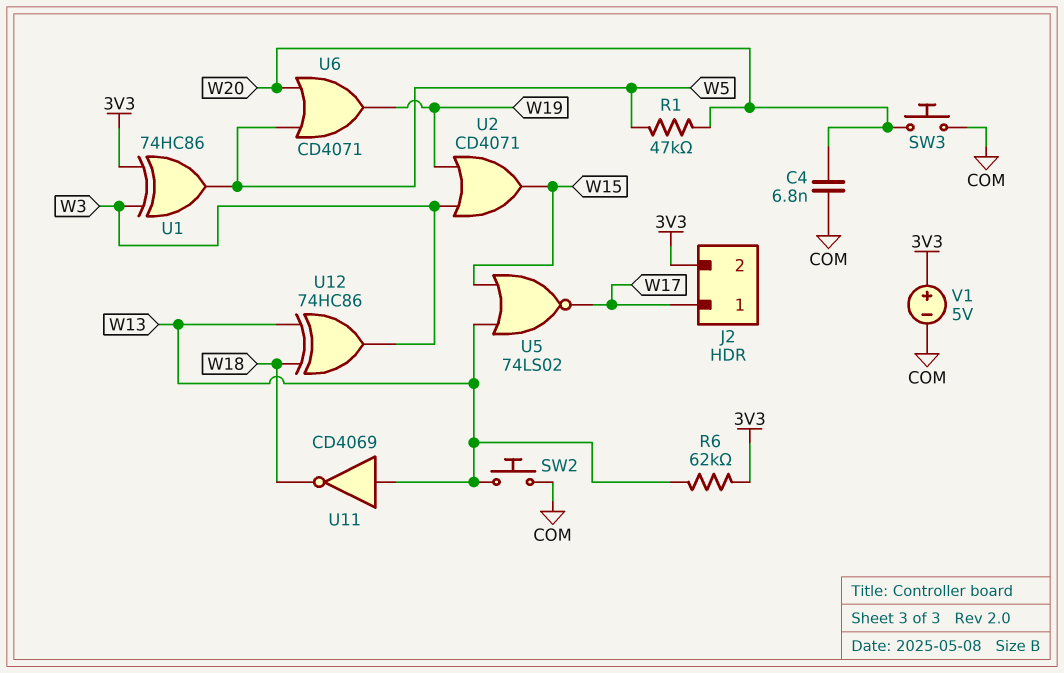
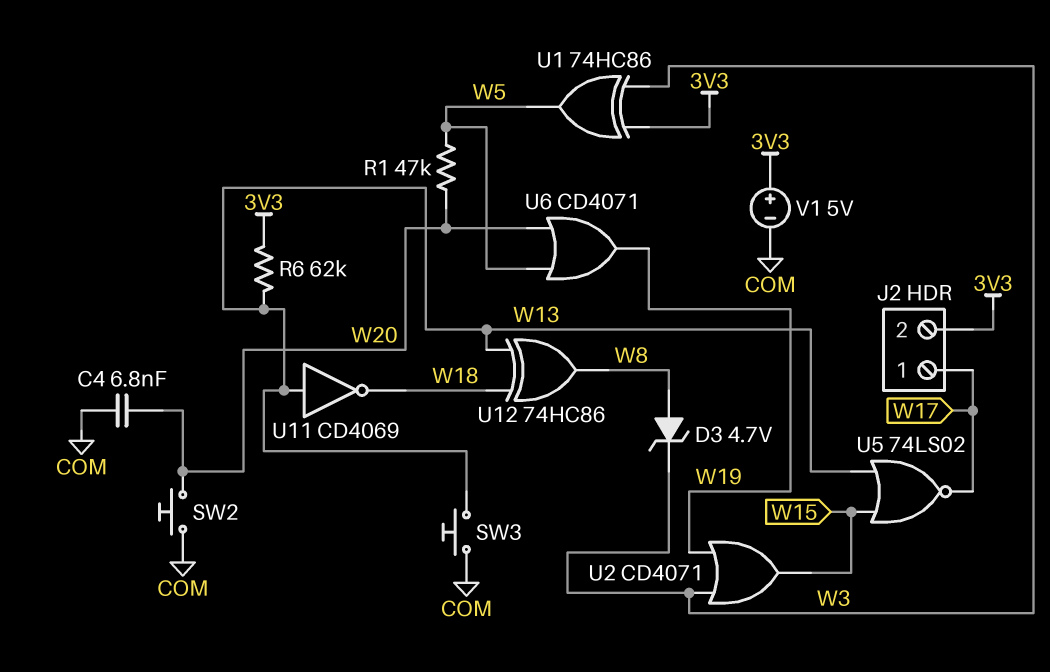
D3: none -> zener 4.7V (A W8, K W3)
SW2: button (COM, W13) -> button (COM, W20)
SW3: button (COM, W20) -> button (COM, W13)
U12: XOR 74HC86 (in W13, in W18, out W3) -> XOR 74HC86 (in W13, in W18, out W8)

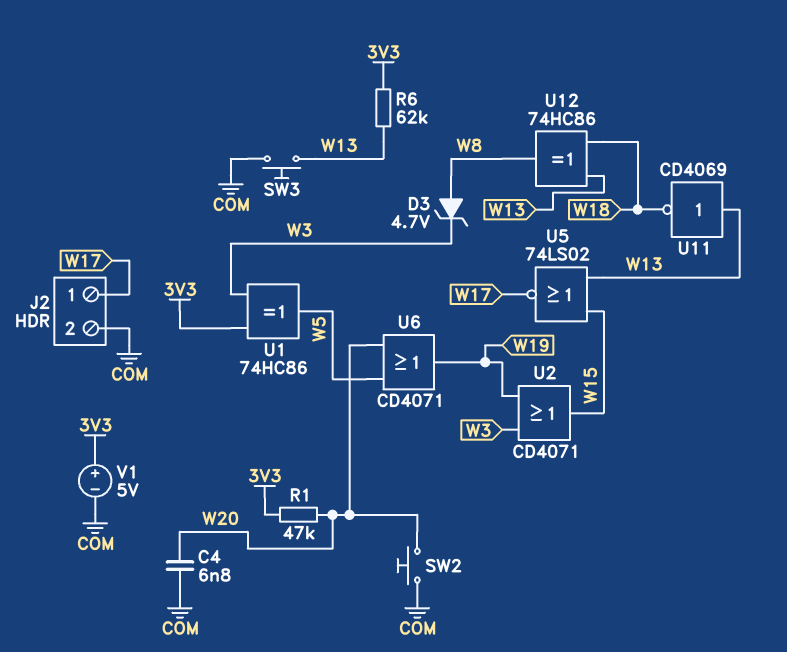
J2 pin 2: 3V3 -> COM
R1: 47k (W5, W20) -> 47k (3V3, W20)

